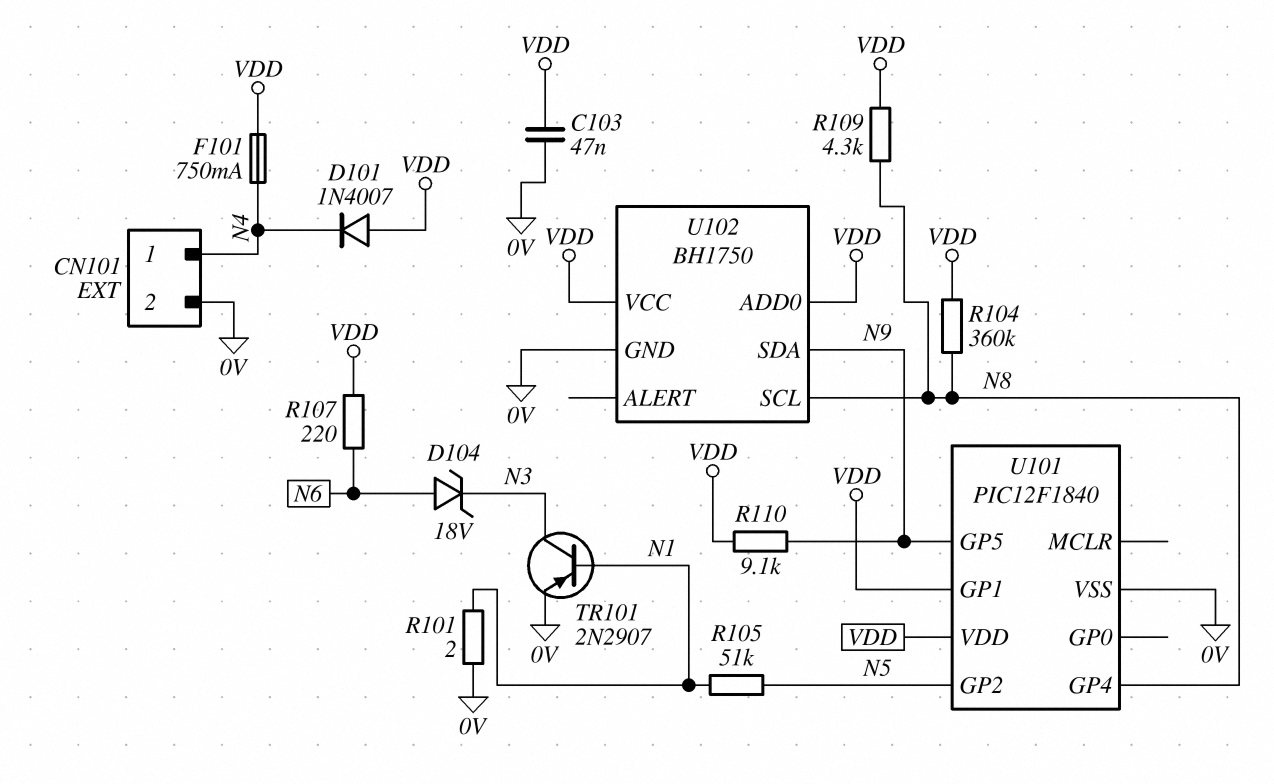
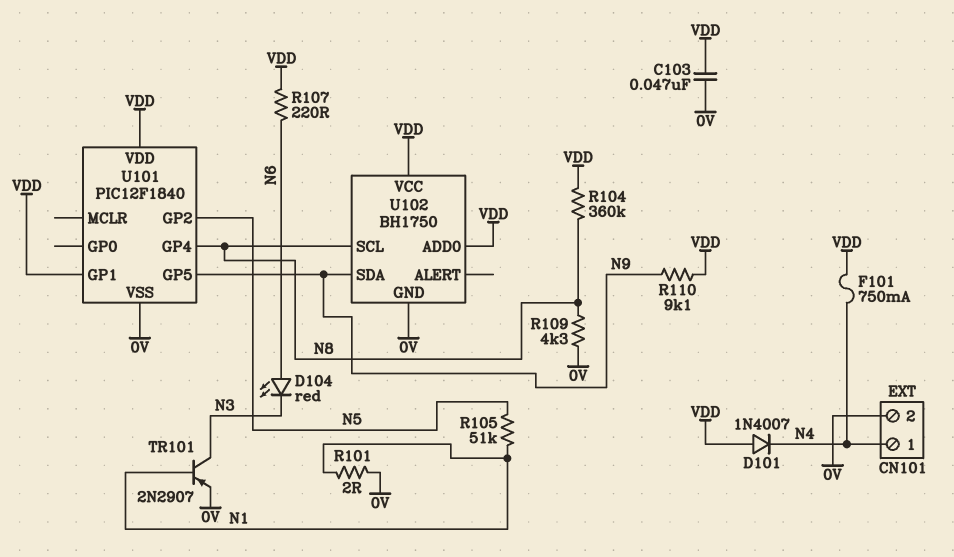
D104: zener 18V (A N6, K N3) -> LED red (A N6, K N3)
R109: 4.3k (N8, VDD) -> 4.3k (0V, N8)

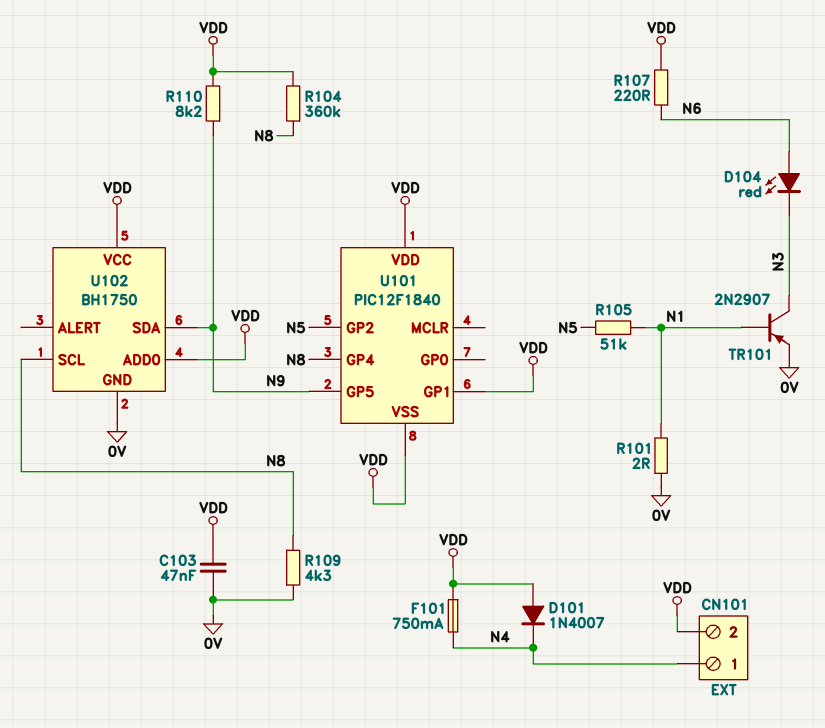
CN101 pin 2: 0V -> VDD
R110: 9.1k (N9, VDD) -> 8.2k (N9, VDD)
U101 pin VSS: 0V -> VDD

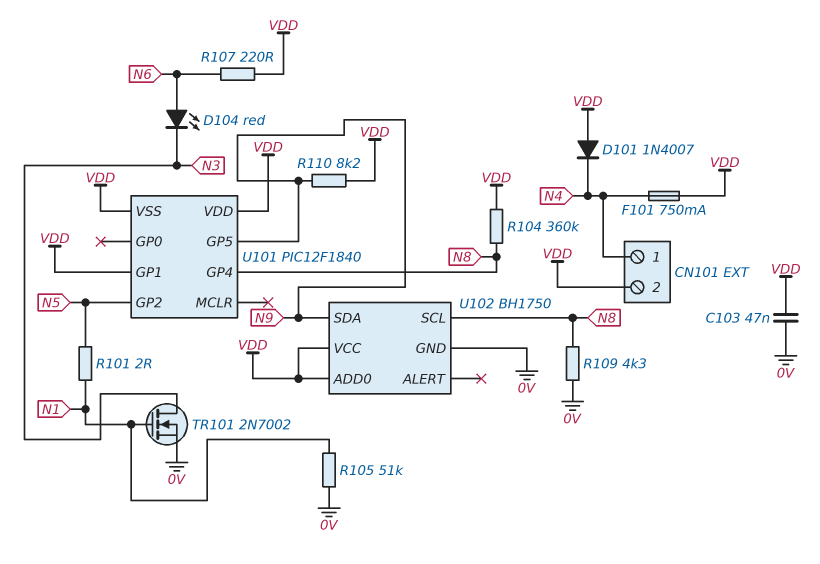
R101: 2 (0V, N1) -> 2 (N1, N5)
R105: 51k (N1, N5) -> 51k (0V, N1)
TR101: PNP 2N2907 (B N1, C N3, E 0V) -> NMOS 2N7002 (G N1, D N3, S 0V)

